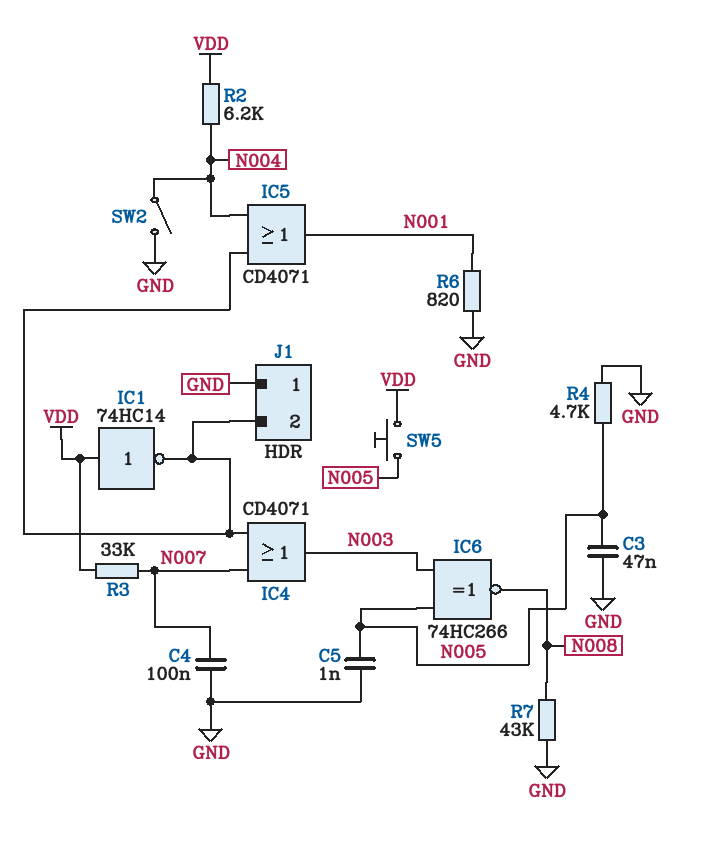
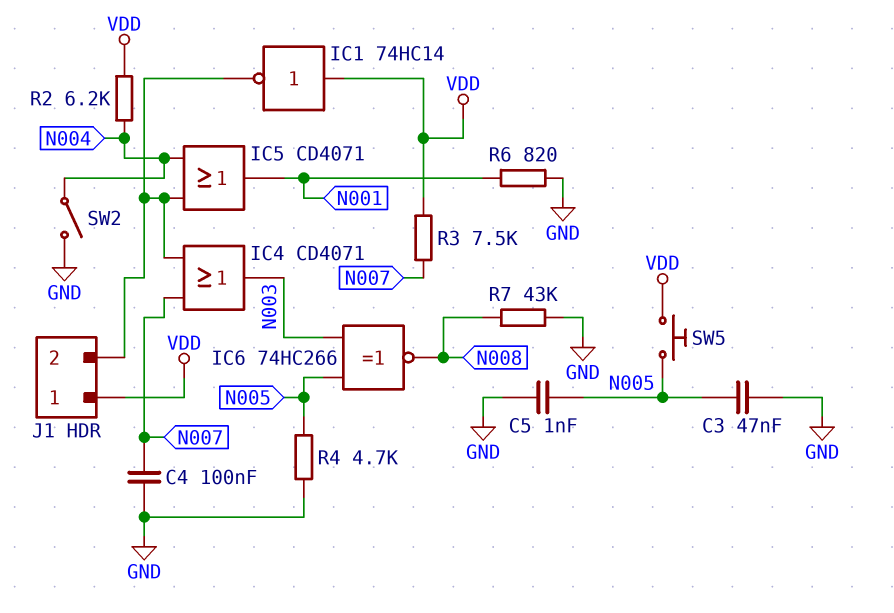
J1 pin 1: GND -> VDD
R3: 33k (N007, VDD) -> 7.5k (N007, VDD)

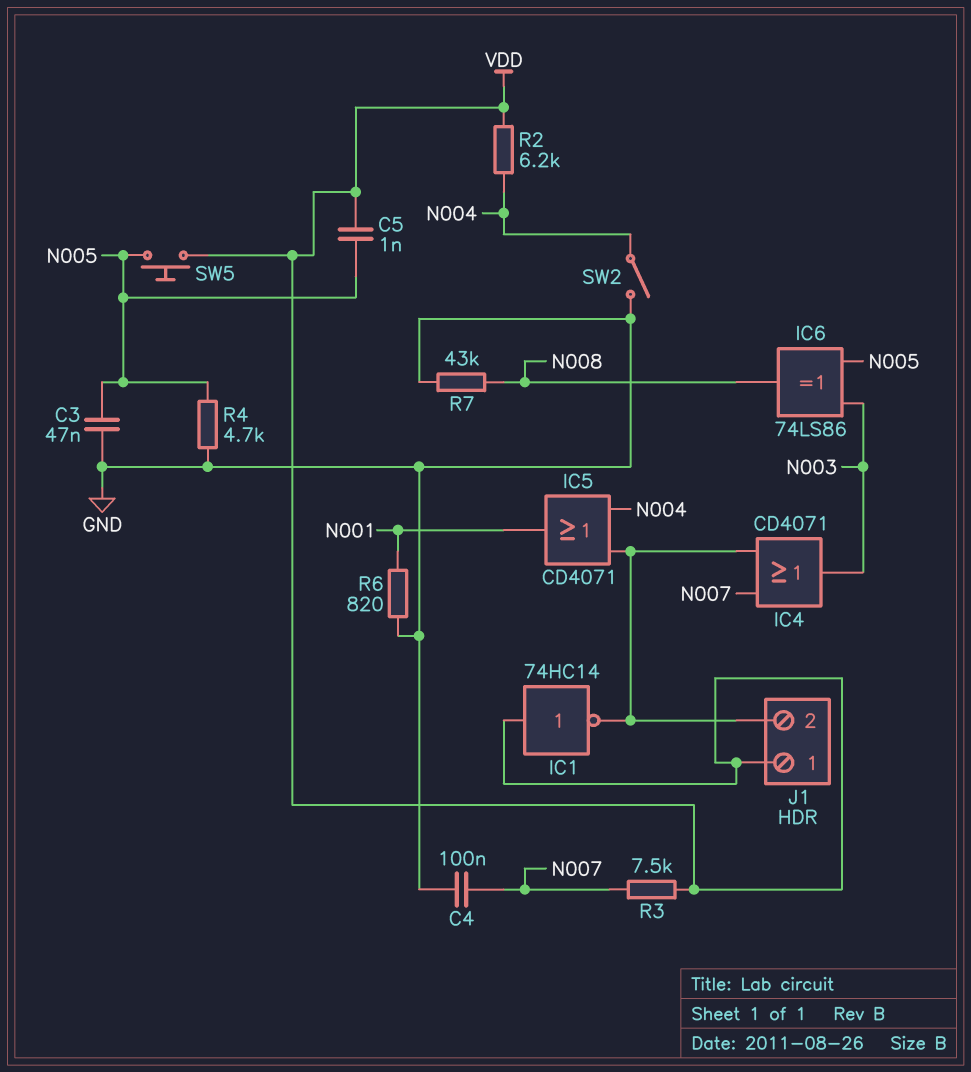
C5: 1nF (GND, N005) -> 1nF (N005, VDD)
IC6: XNOR 74HC266 (in N003, in N005, out N008) -> XOR 74LS86 (in N003, in N005, out N008)

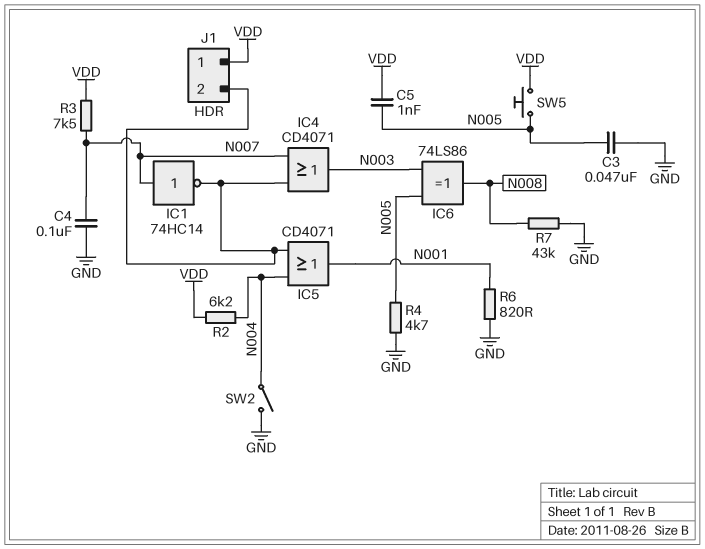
IC1: NOT 74HC14 (in VDD, out J1/2) -> NOT 74HC14 (in N007, out J1/2)

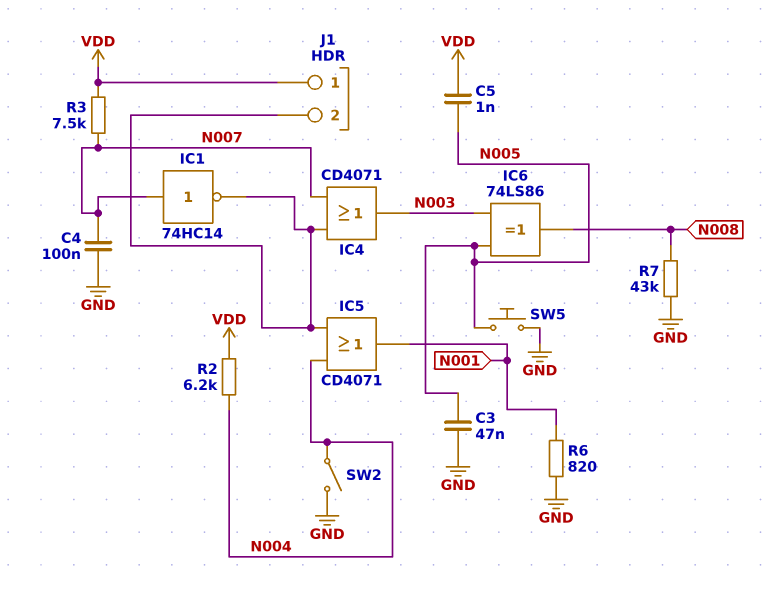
R4: 4.7k (GND, N005) -> none
SW5: button (N005, VDD) -> button (GND, N005)

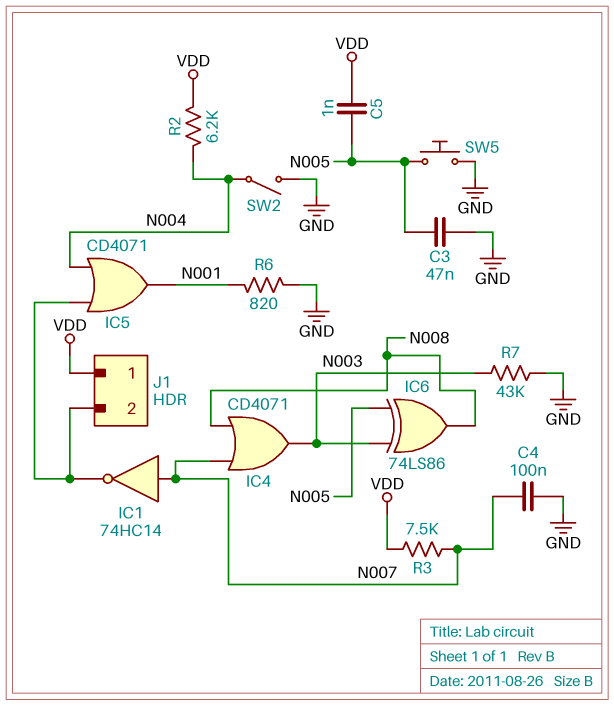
IC4: OR CD4071 (in J1/2, in N007, out N003) -> OR CD4071 (in N007, in N008, out N003)
R7: 43k (GND, N008) -> 43k (GND, N003)

